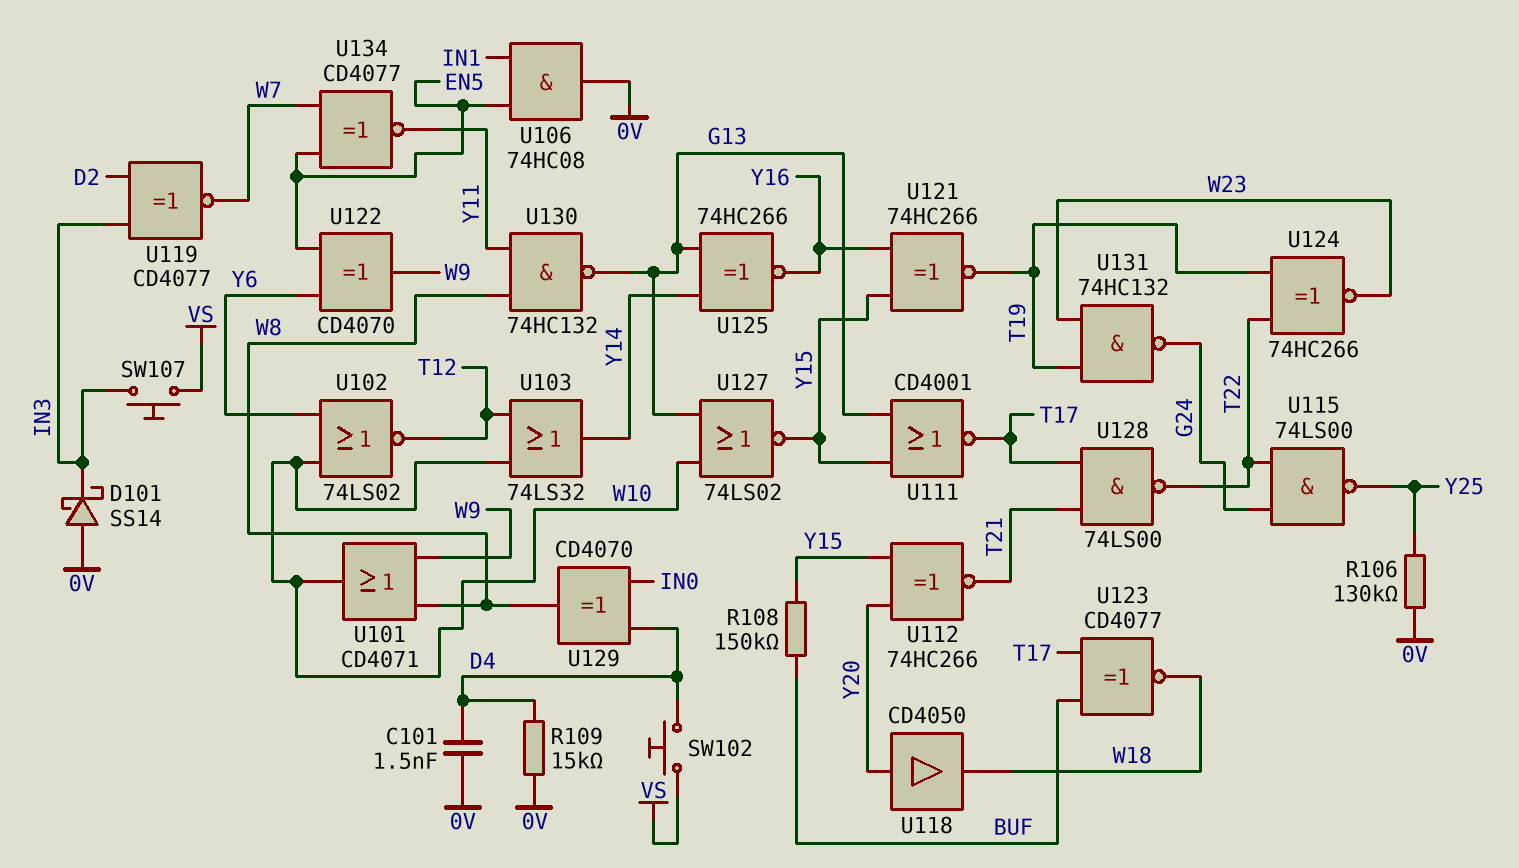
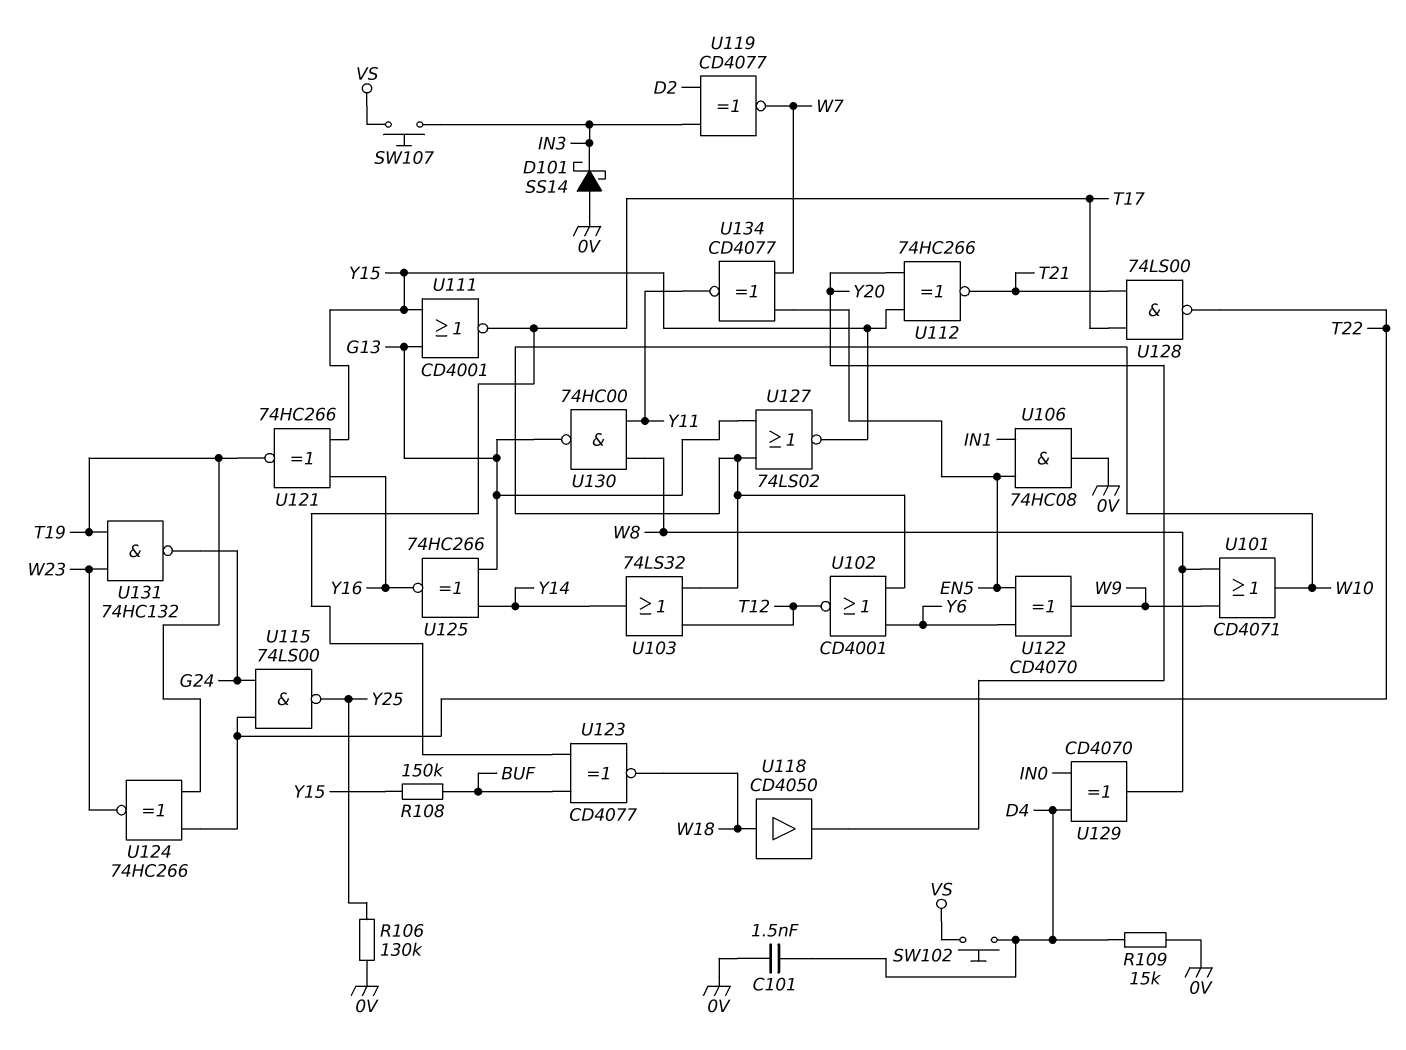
U102: NOR 74LS02 (in W10, in Y6, out T12) -> NOR CD4001 (in W10, in Y6, out T12)
U118: buffer CD4050 (in Y20, out W18) -> buffer CD4050 (in W18, out Y20)
U130: NAND 74HC132 (in W8, in Y11, out G13) -> NAND 74HC00 (in W8, in Y11, out G13)

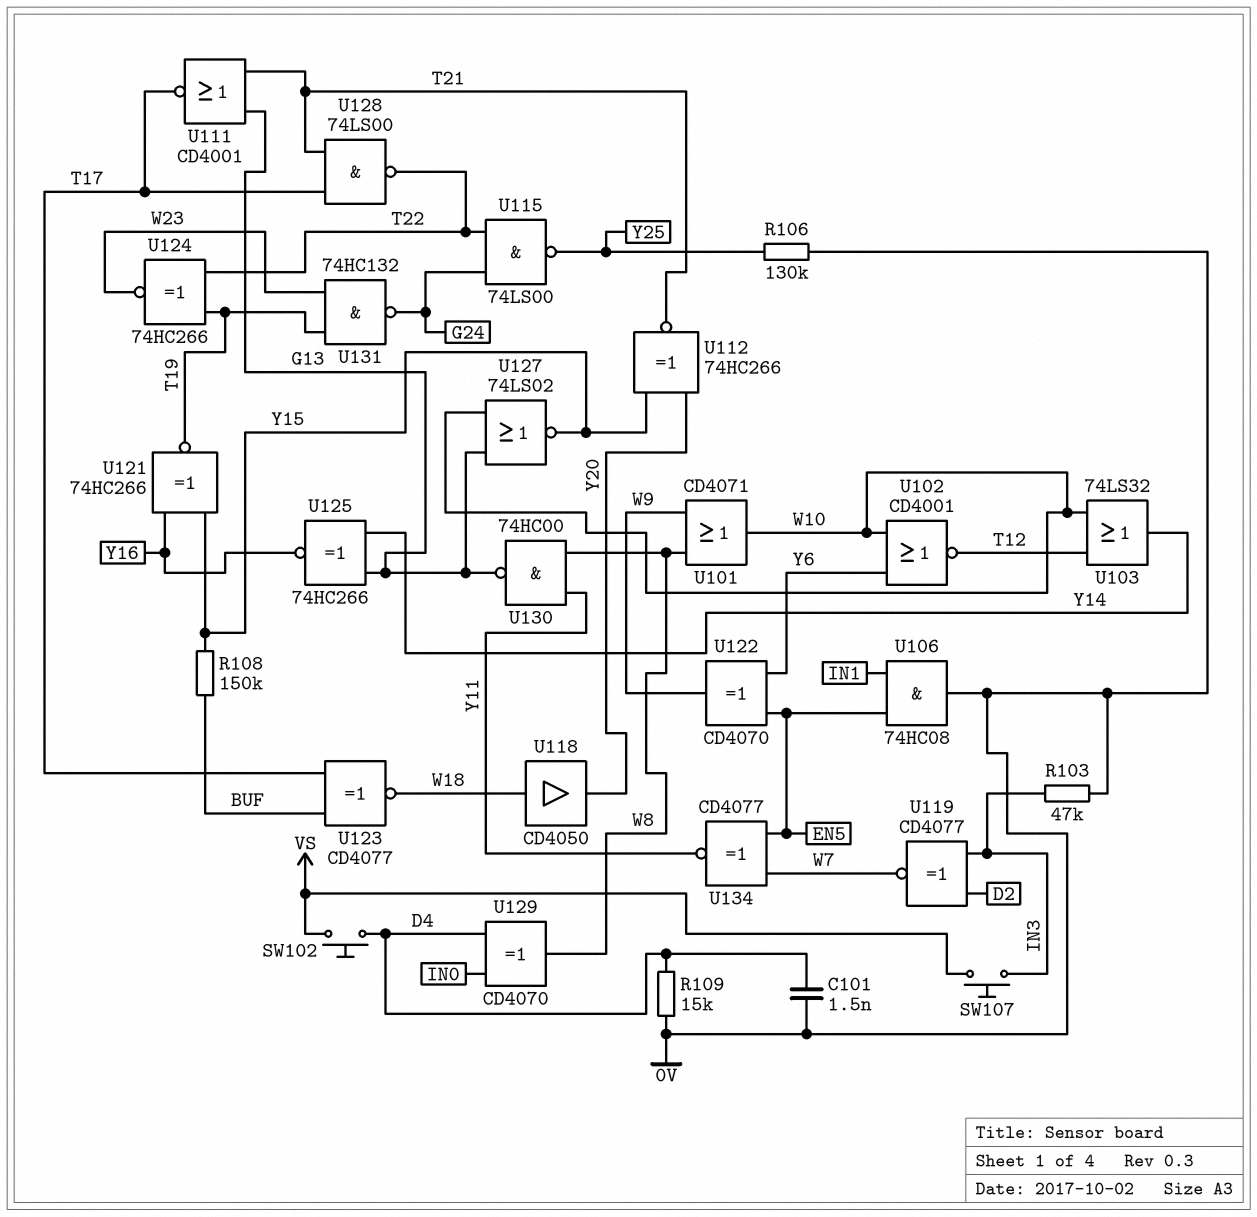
D101: schottky SS14 (A 0V, K IN3) -> none
R103: none -> 47k (0V, IN3)
U111: NOR CD4001 (in G13, in Y15, out T17) -> NOR CD4001 (in G13, in T21, out T17)

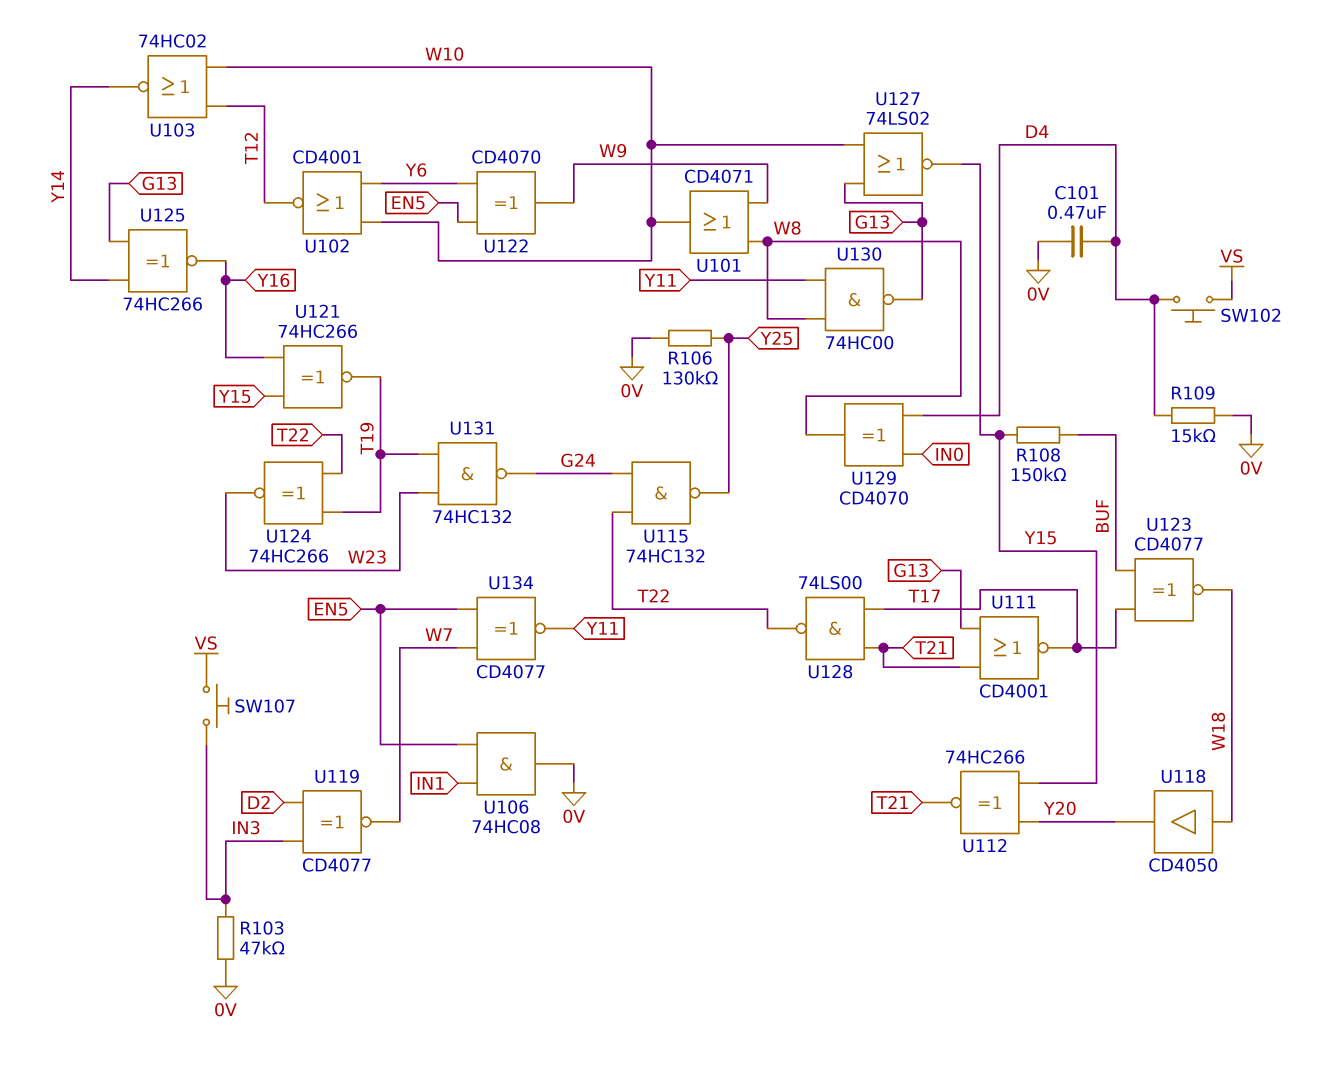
C101: 1.5nF (0V, D4) -> 470nF (0V, D4)
U103: OR 74LS32 (in T12, in W10, out Y14) -> NOR 74HC02 (in T12, in W10, out Y14)
U115: NAND 74LS00 (in G24, in T22, out Y25) -> NAND 74HC132 (in G24, in T22, out Y25)

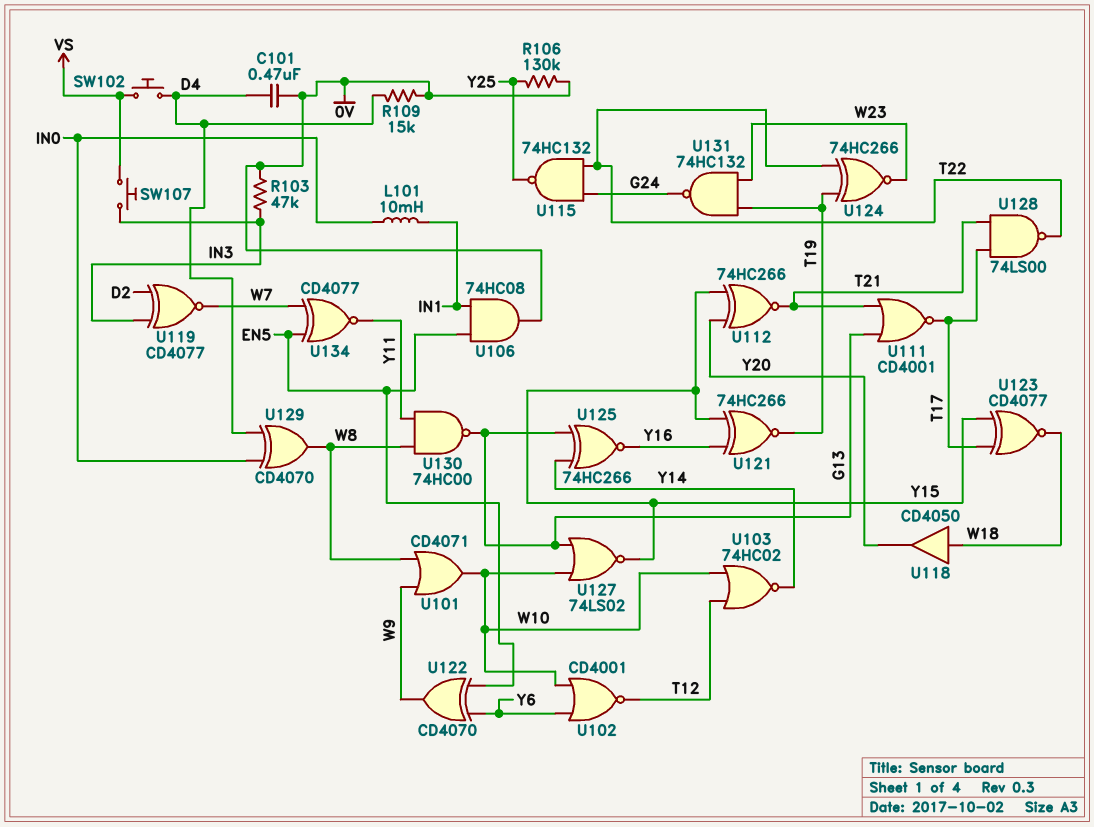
L101: none -> 10mH (IN0, IN1)
R108: 150k (BUF, Y15) -> none
U123: XNOR CD4077 (in BUF, in T17, out W18) -> XNOR CD4077 (in T17, in Y15, out W18)

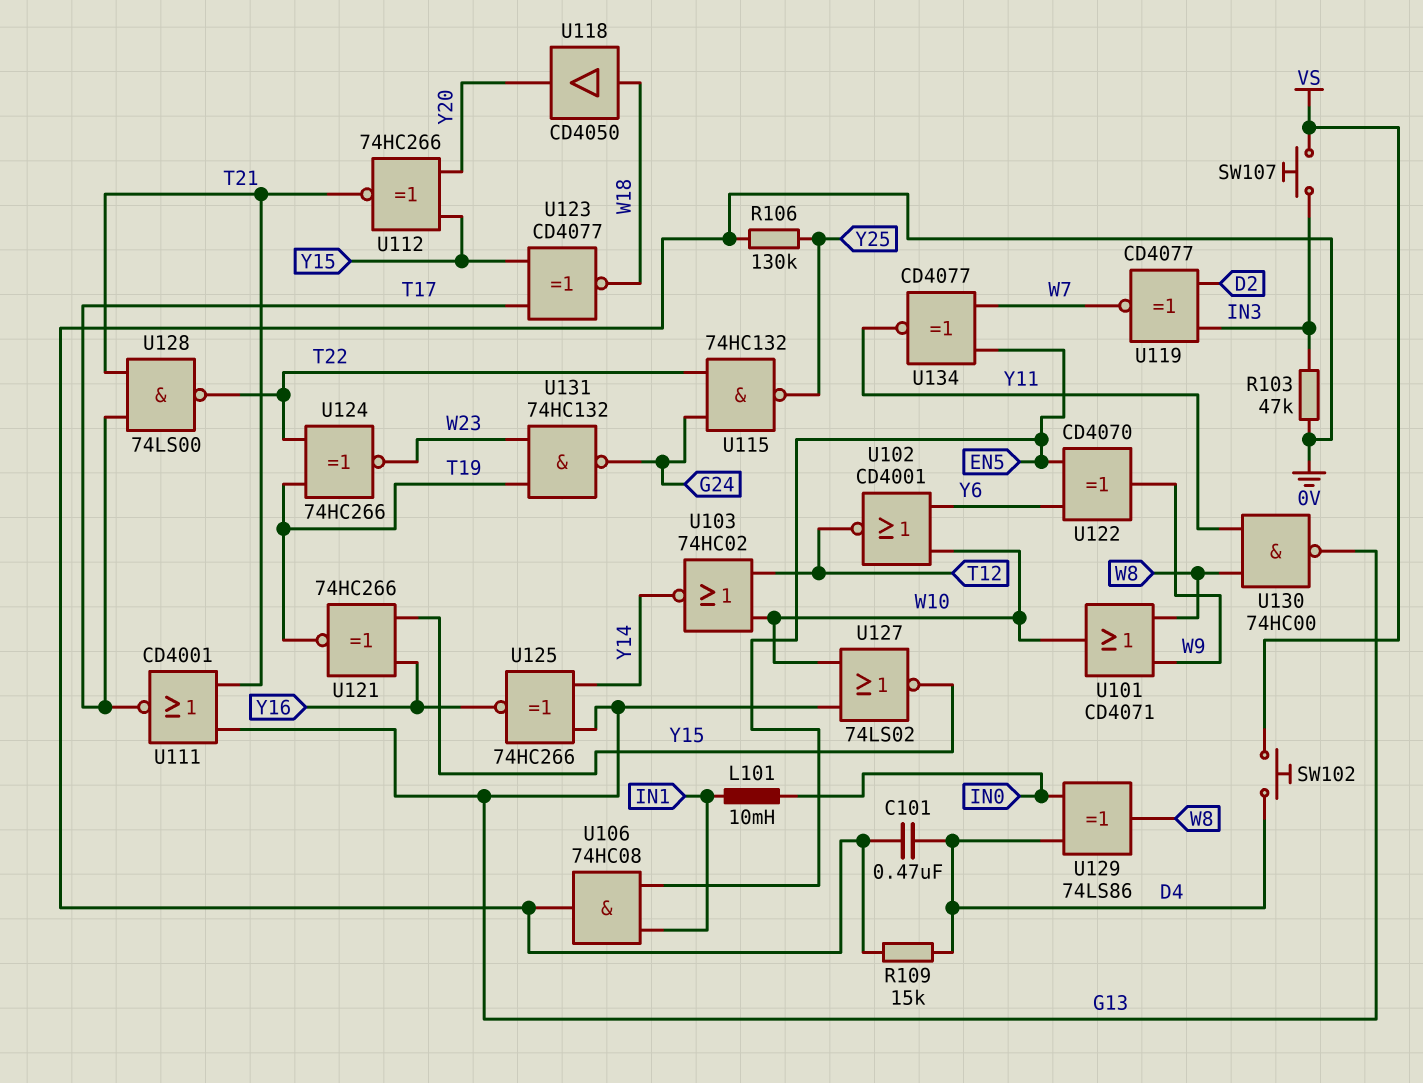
U129: XOR CD4070 (in D4, in IN0, out W8) -> XOR 74LS86 (in D4, in IN0, out W8)

